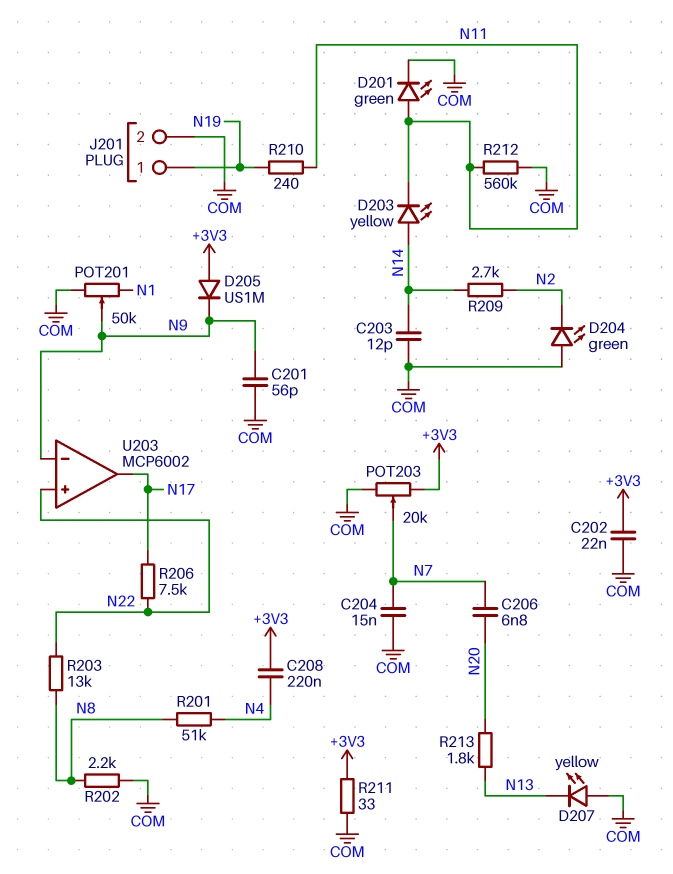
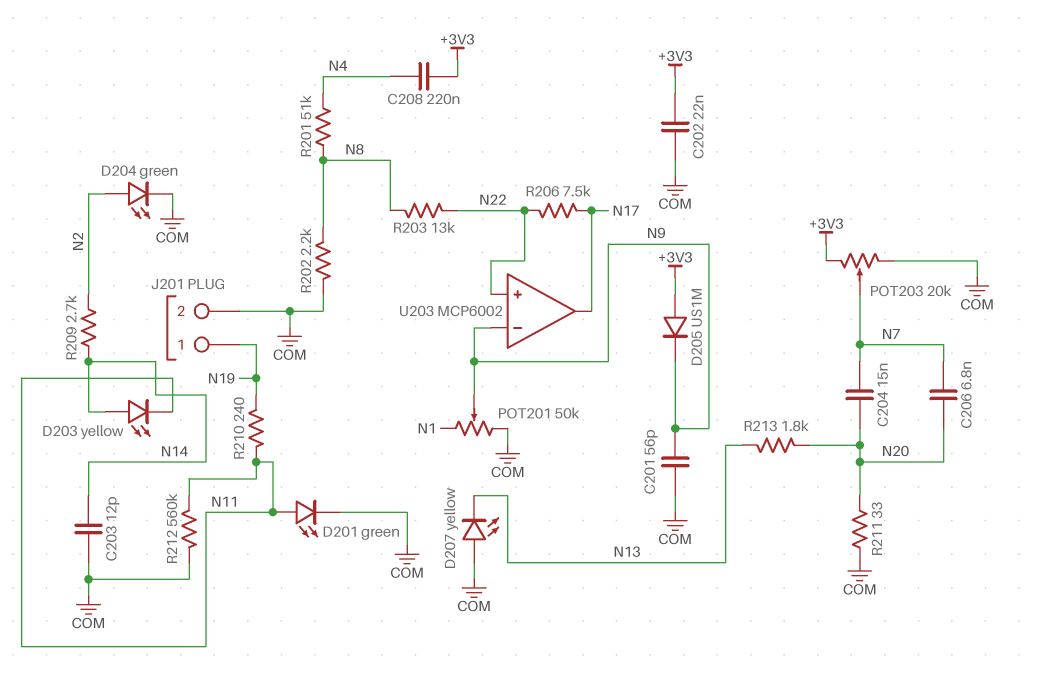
C204: 15nF (COM, N7) -> 15nF (N7, N20)
D204: LED green (A COM, K N2) -> LED green (A N2, K COM)
R211: 33 (+3V3, COM) -> 33 (COM, N20)

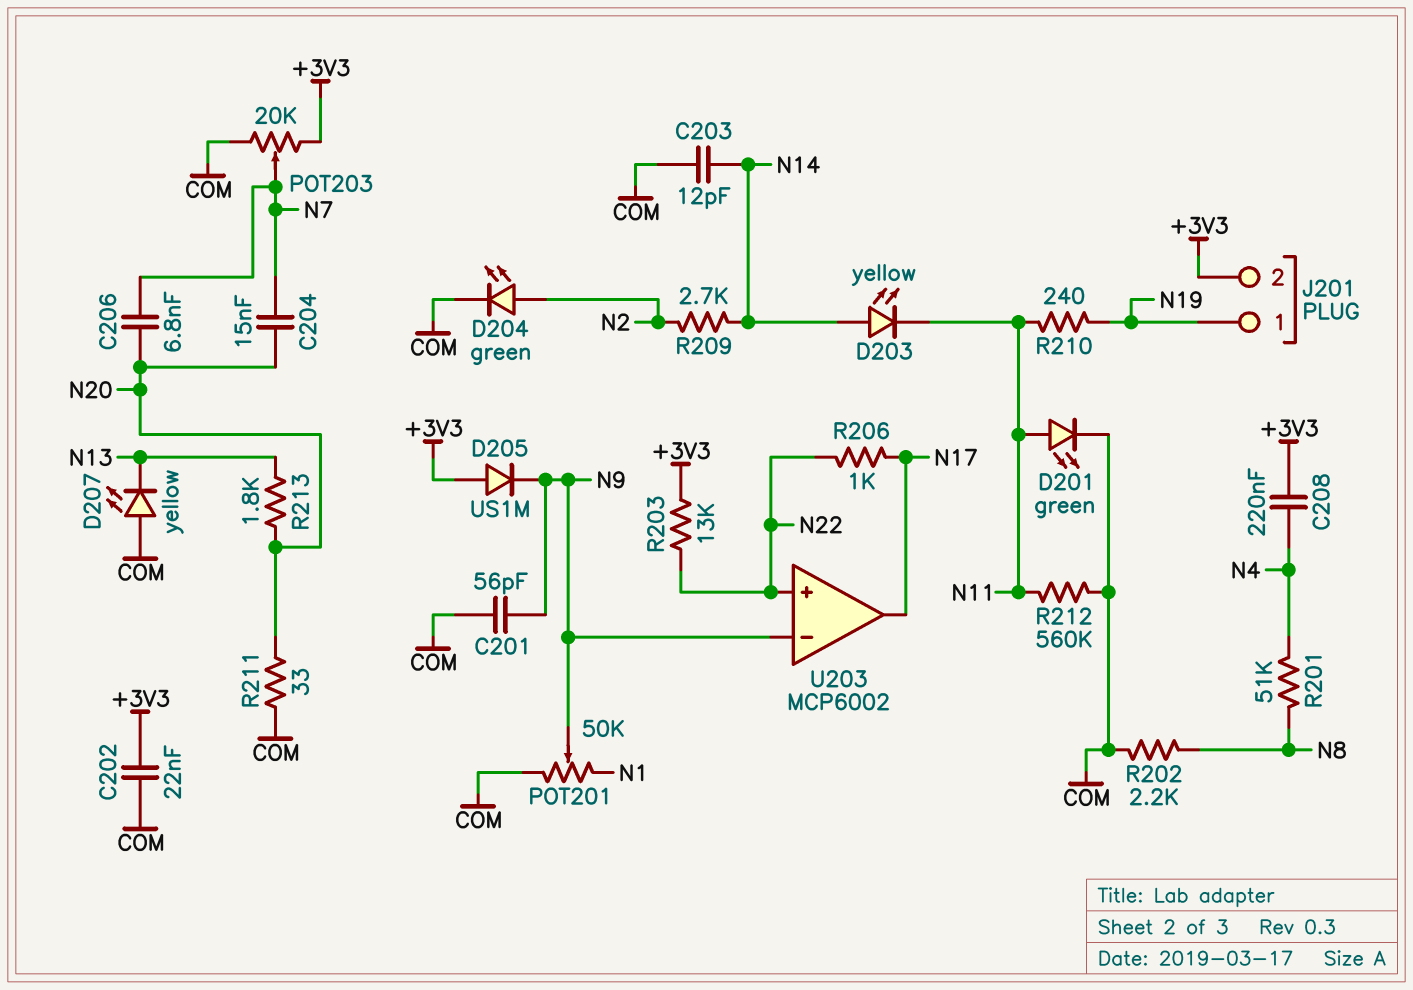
J201 pin 2: COM -> +3V3
R203: 13k (N8, N22) -> 13k (+3V3, N22)
R206: 7.5k (N17, N22) -> 1k (N17, N22)

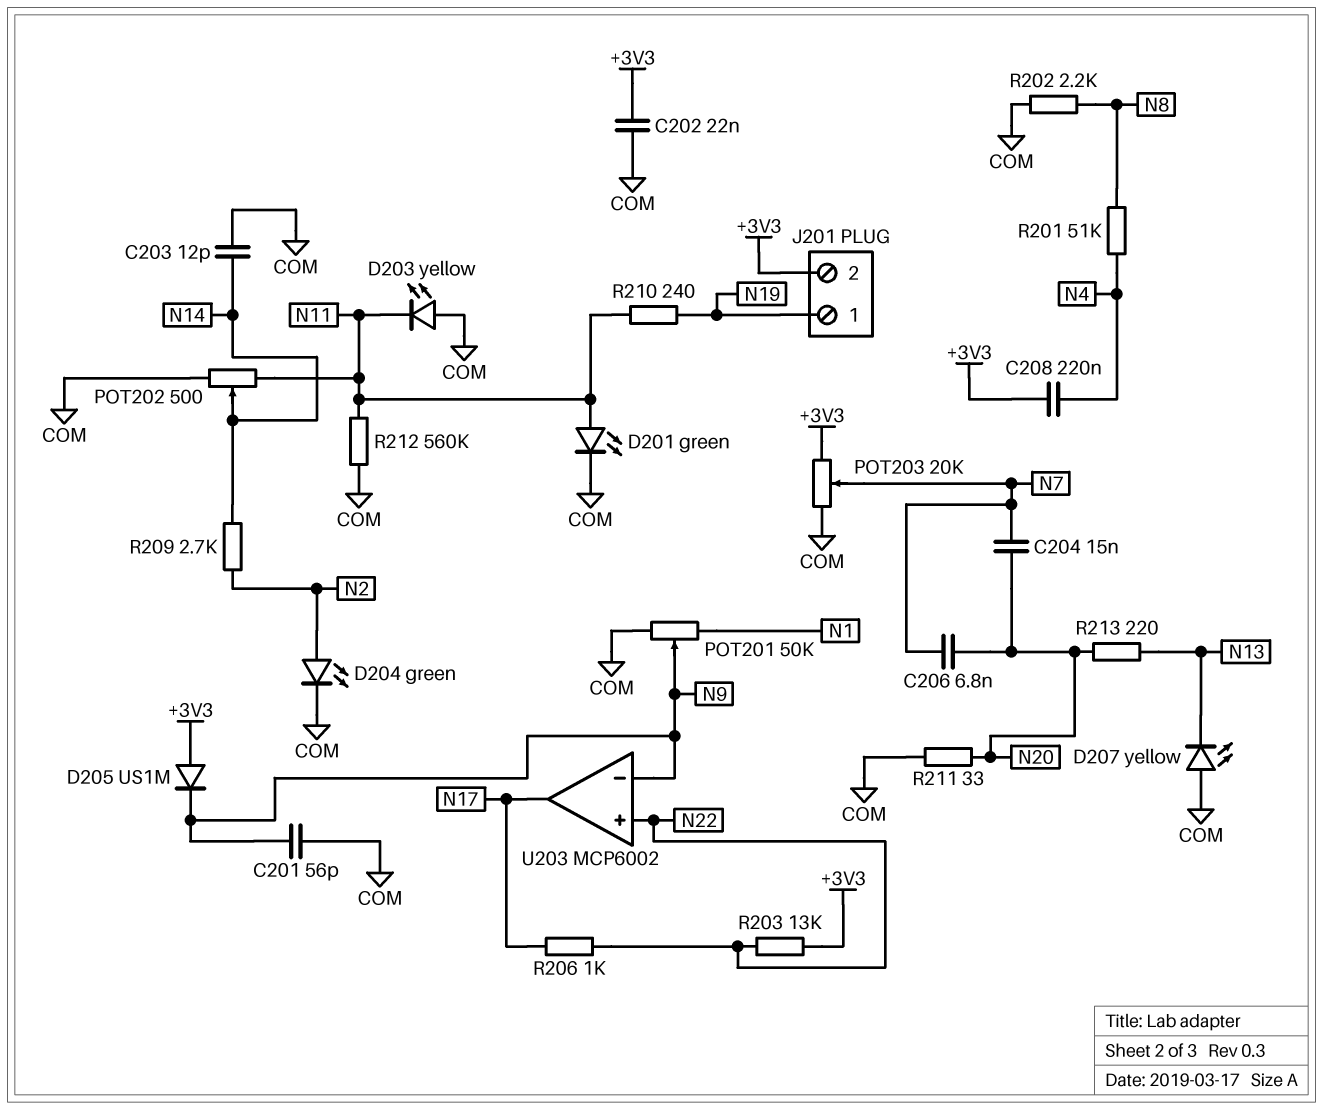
D203: LED yellow (A N14, K N11) -> LED yellow (A COM, K N11)
POT202: none -> 500 (COM, N11, wiper N14)
R213: 1.8k (N13, N20) -> 220 (N13, N20)

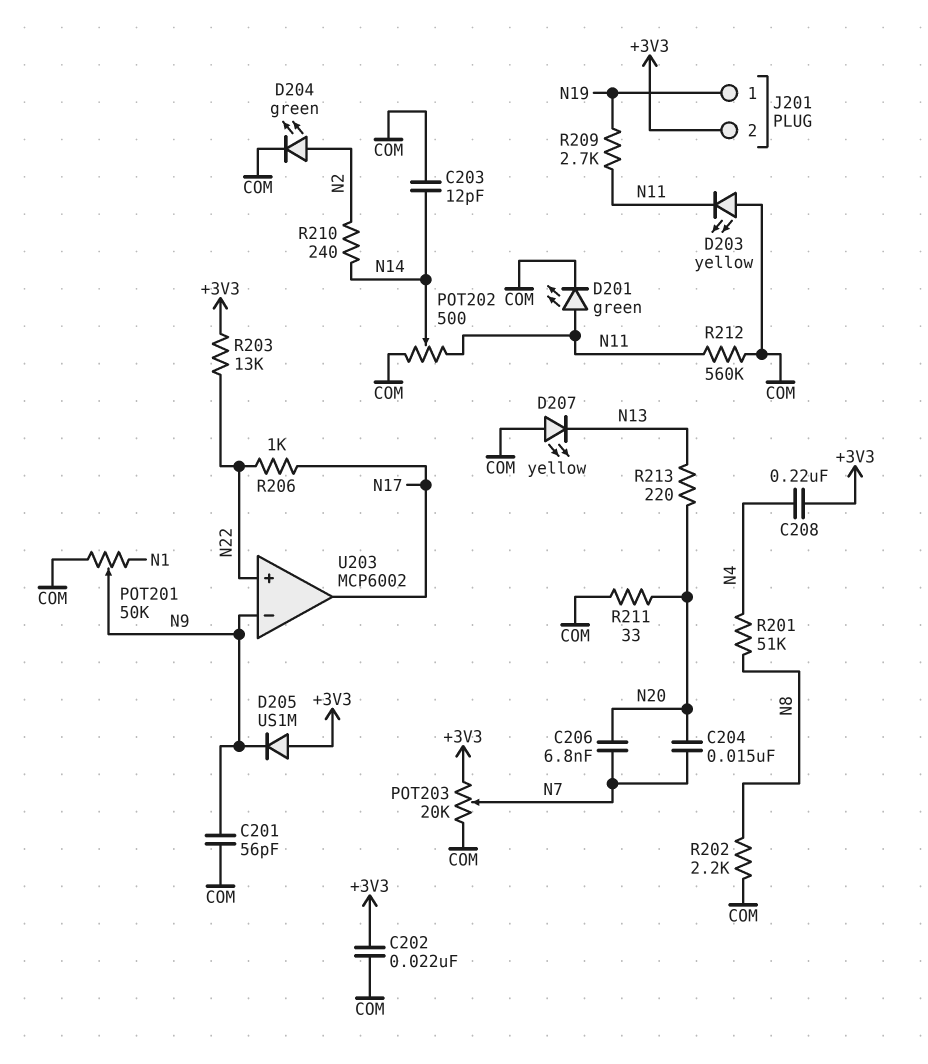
R209: 2.7k (N2, N14) -> 2.7k (N11, N19)
R210: 240 (N11, N19) -> 240 (N2, N14)

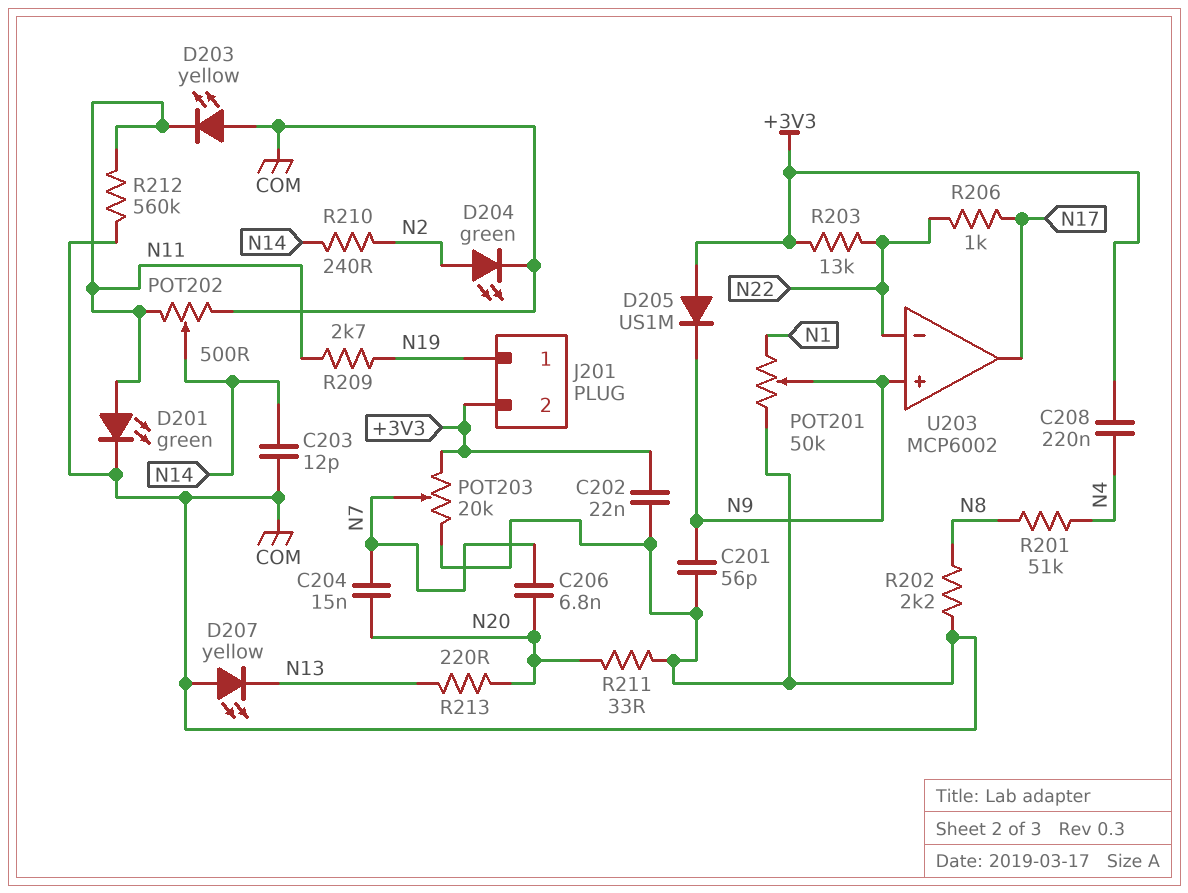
U203 pin in+: N22 -> N9
U203 pin in-: N9 -> N22

